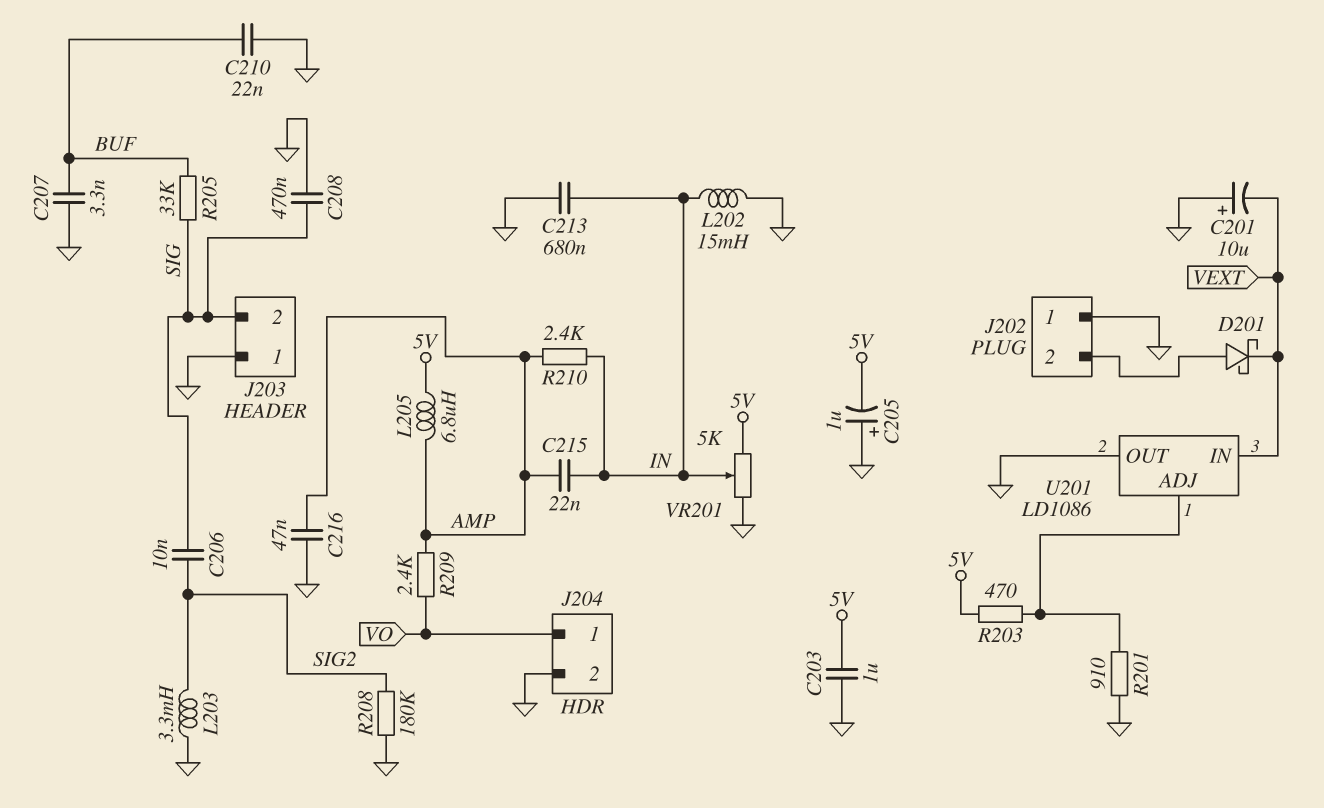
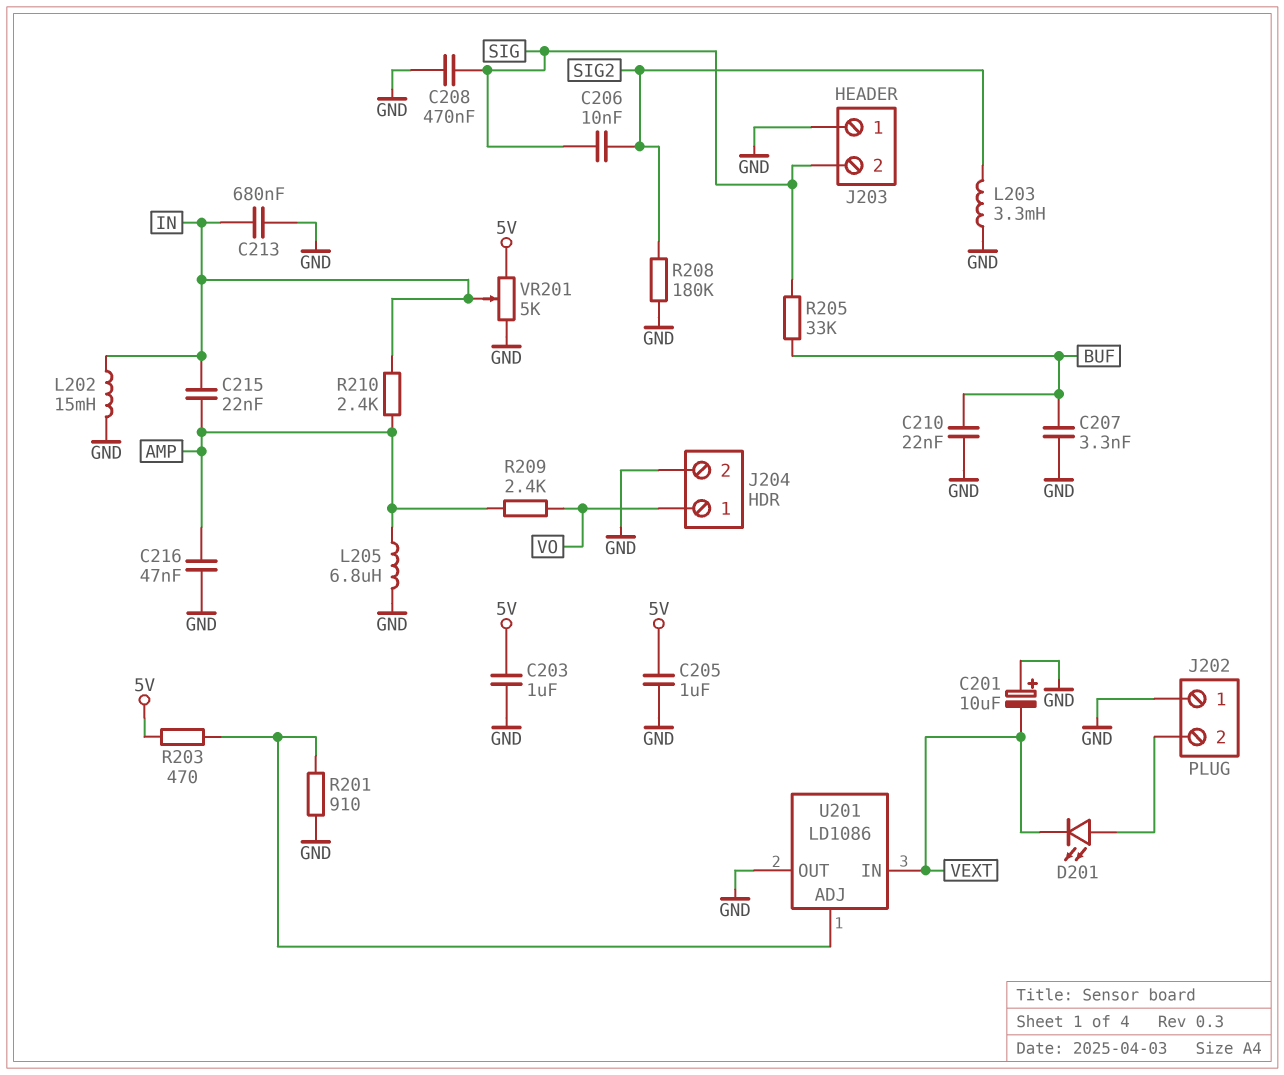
C205: 1uF (plus GND, minus 5V) -> 1uF (5V, GND)
D201: schottky (A J202/2, K VEXT) -> LED (A J202/2, K VEXT)
L205: 6.8uH (5V, AMP) -> 6.8uH (AMP, GND)

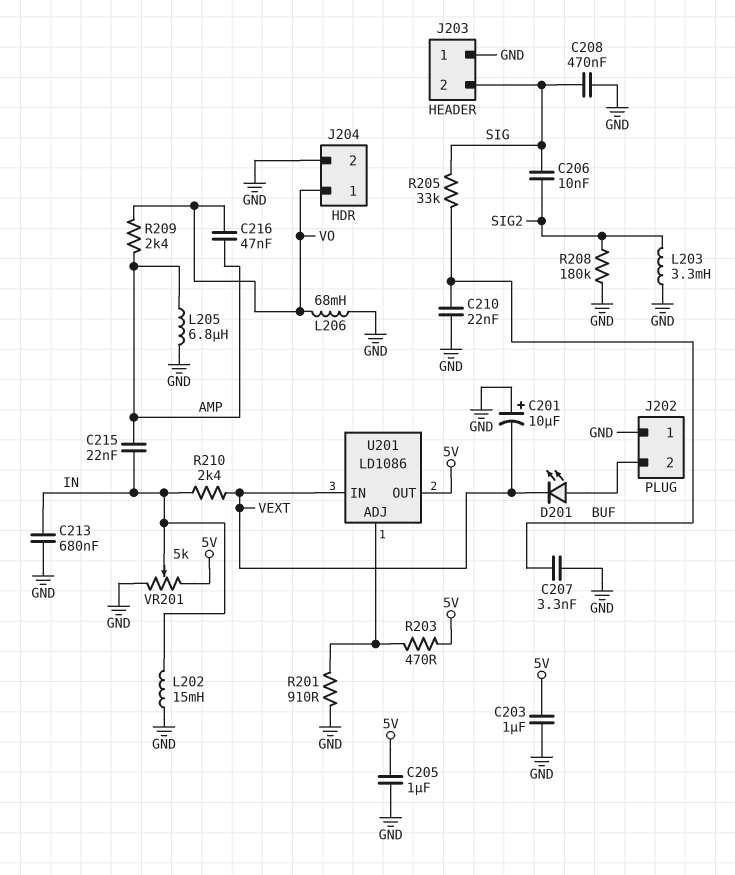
C216: 47nF (AMP, GND) -> 47nF (AMP, VO)
L206: none -> 68mH (GND, VO)
R210: 2.4k (AMP, IN) -> 2.4k (IN, VEXT)
U201 pin OUT: GND -> 5V

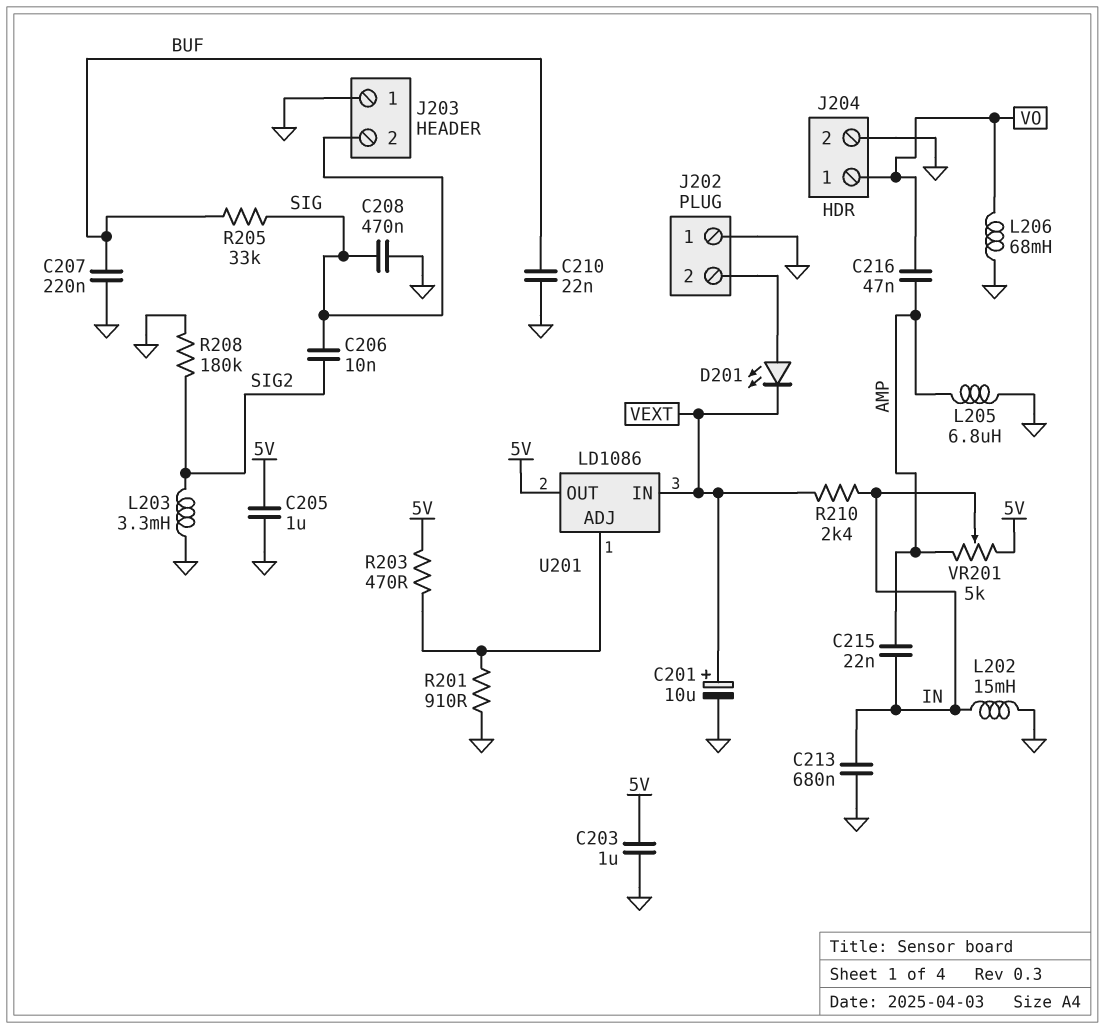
C201: 10uF (plus GND, minus VEXT) -> 10uF (plus VEXT, minus GND)
C207: 3.3nF (BUF, GND) -> 220nF (BUF, GND)
R209: 2.4k (AMP, VO) -> none
VR201: 5k (5V, GND, wiper IN) -> 5k (5V, AMP, wiper IN)

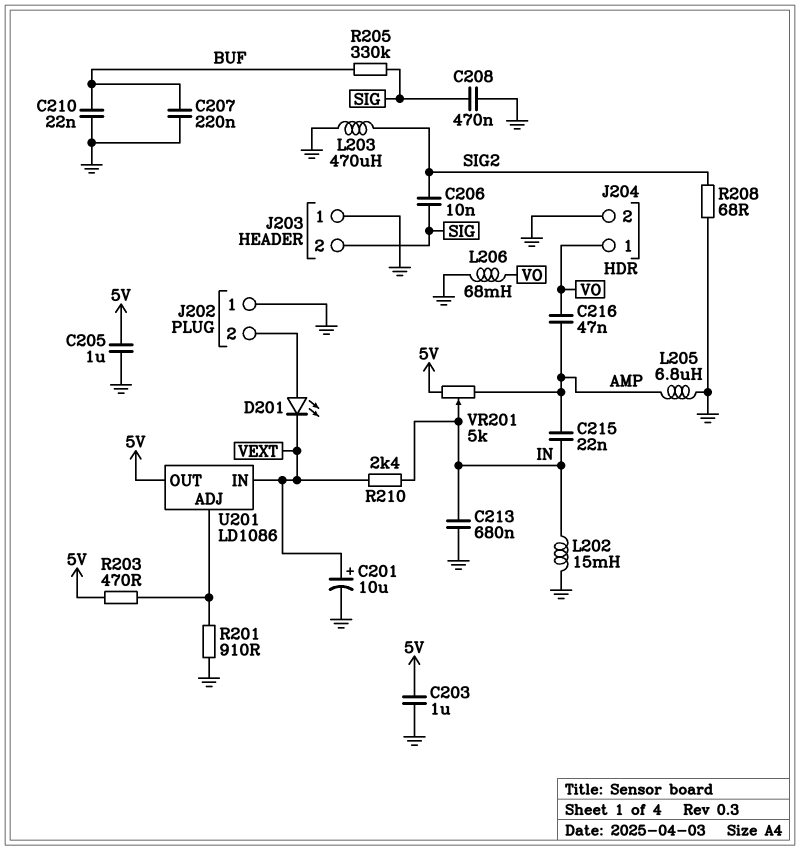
L203: 3.3mH (GND, SIG2) -> 470uH (GND, SIG2)
R205: 33k (BUF, SIG) -> 330k (BUF, SIG)
R208: 180k (GND, SIG2) -> 68 (GND, SIG2)

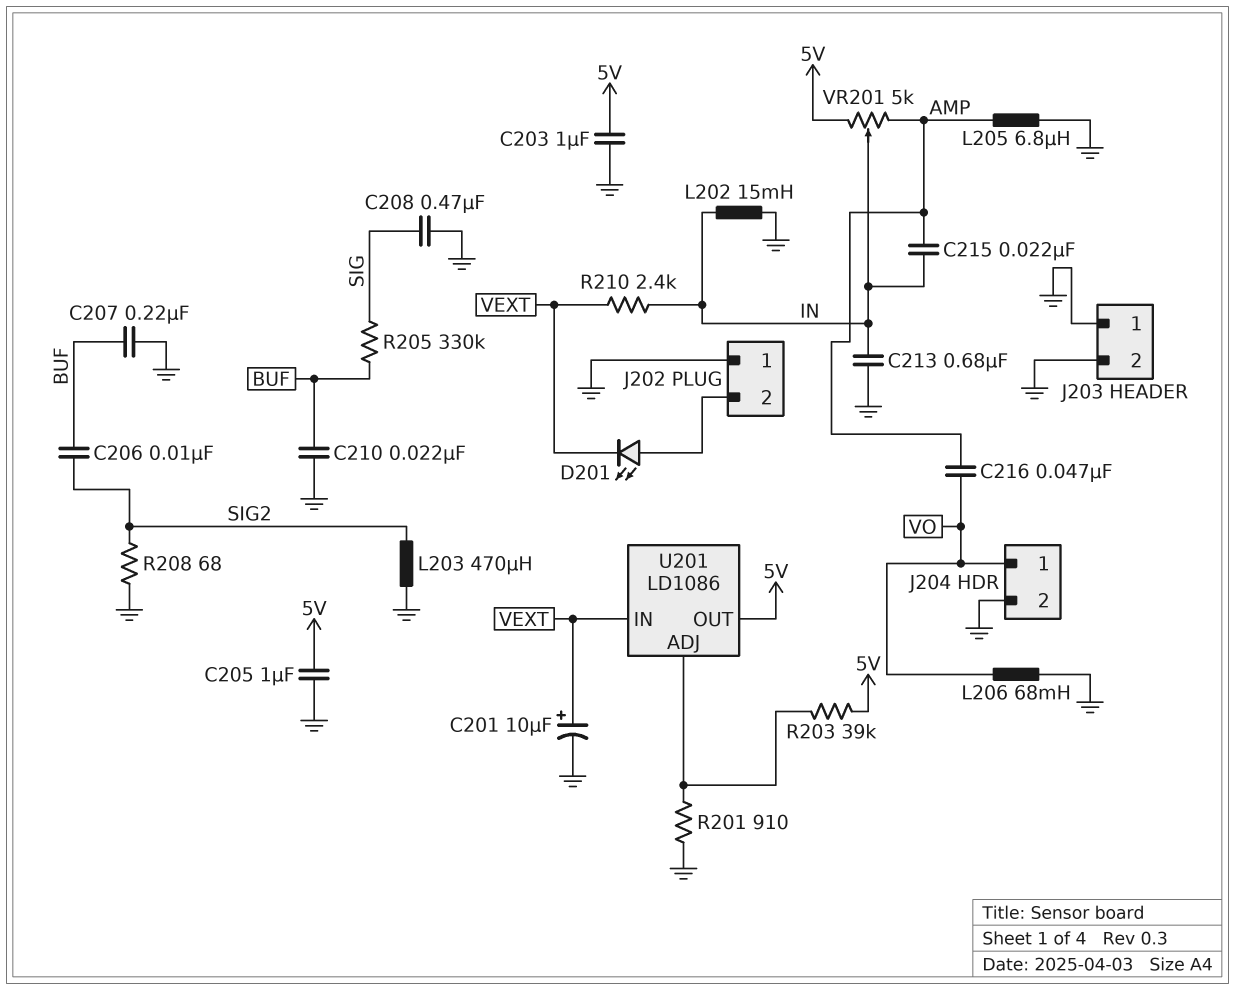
C206: 10nF (SIG, SIG2) -> 10nF (BUF, SIG2)
J203 pin 2: SIG -> GND
R203: 470 (5V, U201/ADJ) -> 39k (5V, U201/ADJ)

